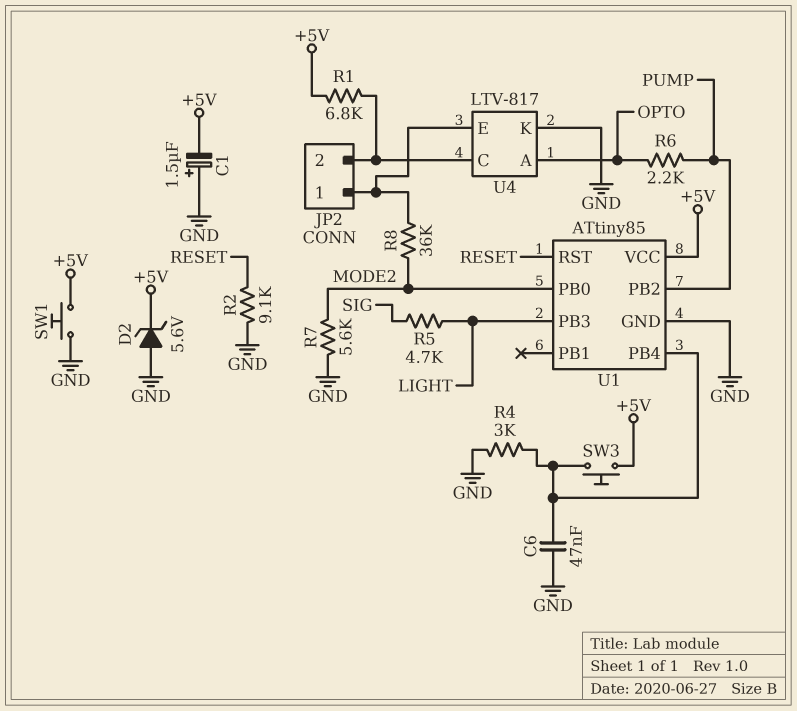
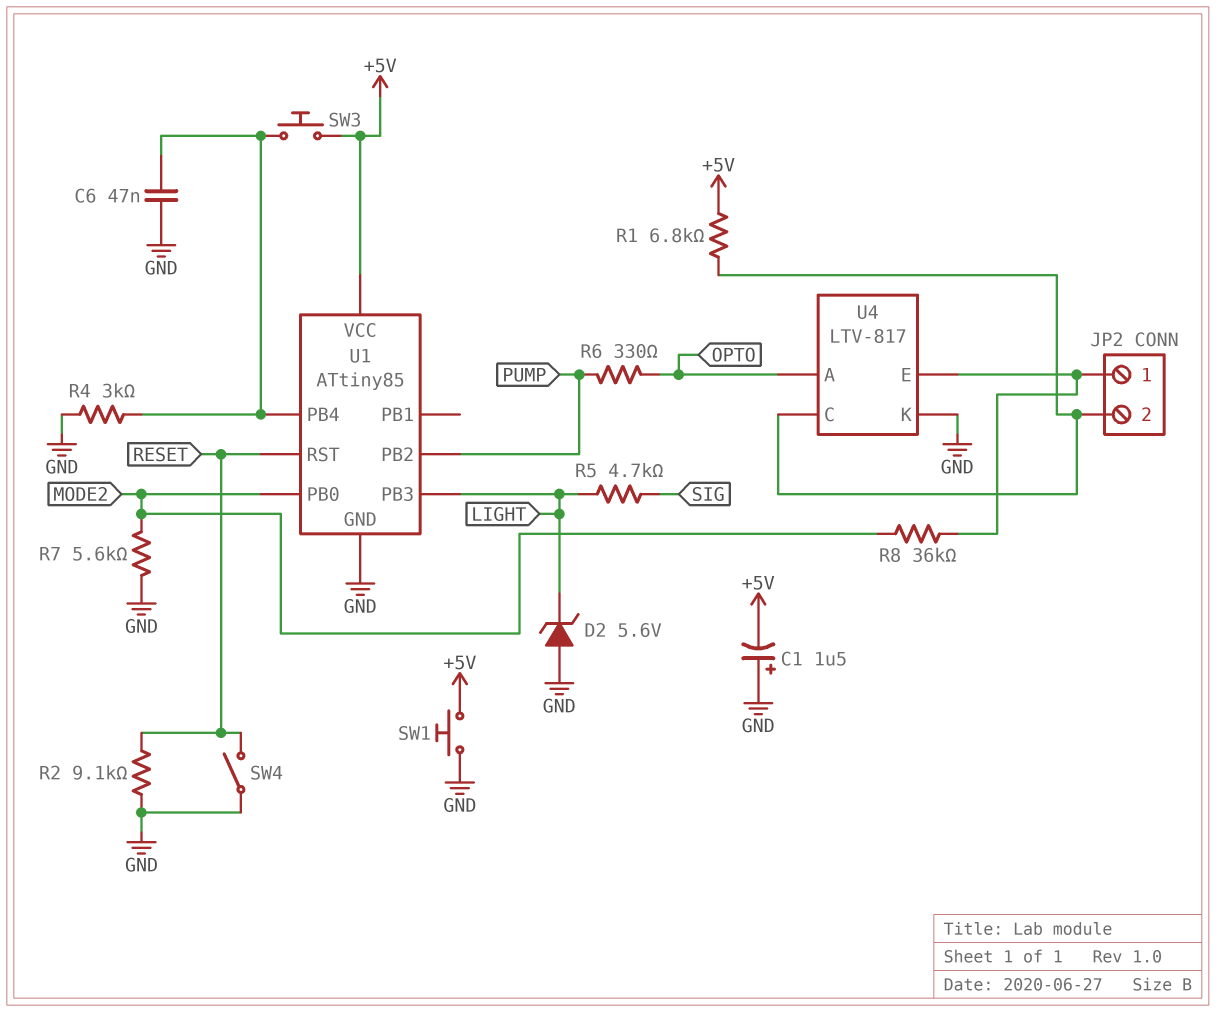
D2: zener 5.6V (A GND, K +5V) -> zener 5.6V (A GND, K LIGHT)
R6: 2.2k (OPTO, PUMP) -> 330 (OPTO, PUMP)
SW4: none -> switch (GND, RESET)

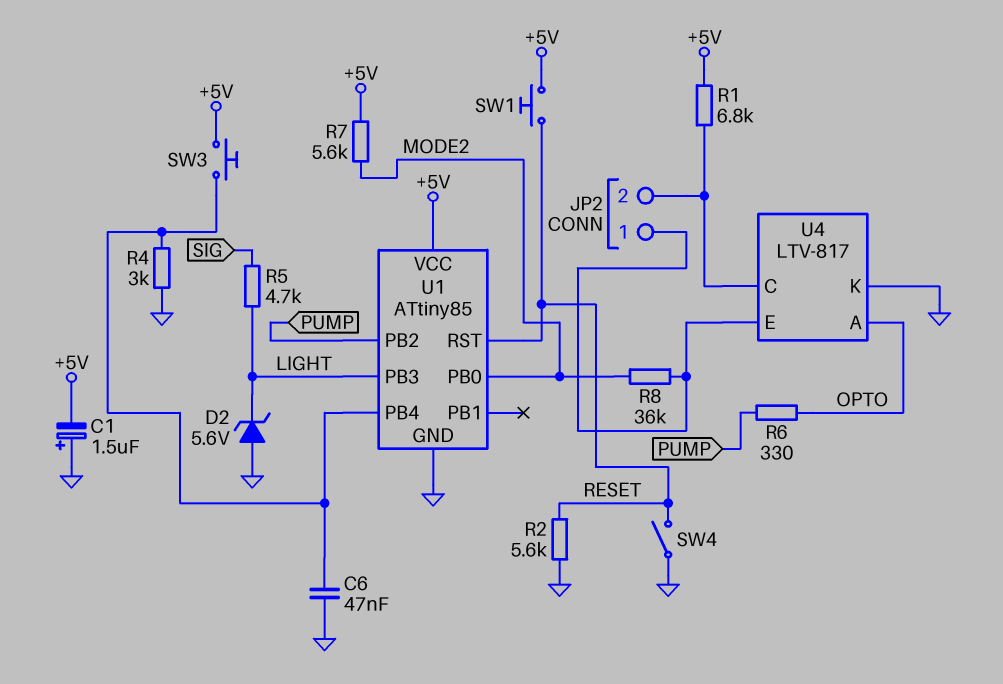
R2: 9.1k (GND, RESET) -> 5.6k (GND, RESET)
R7: 5.6k (GND, MODE2) -> 5.6k (+5V, MODE2)
SW1: button (+5V, GND) -> button (+5V, RESET)

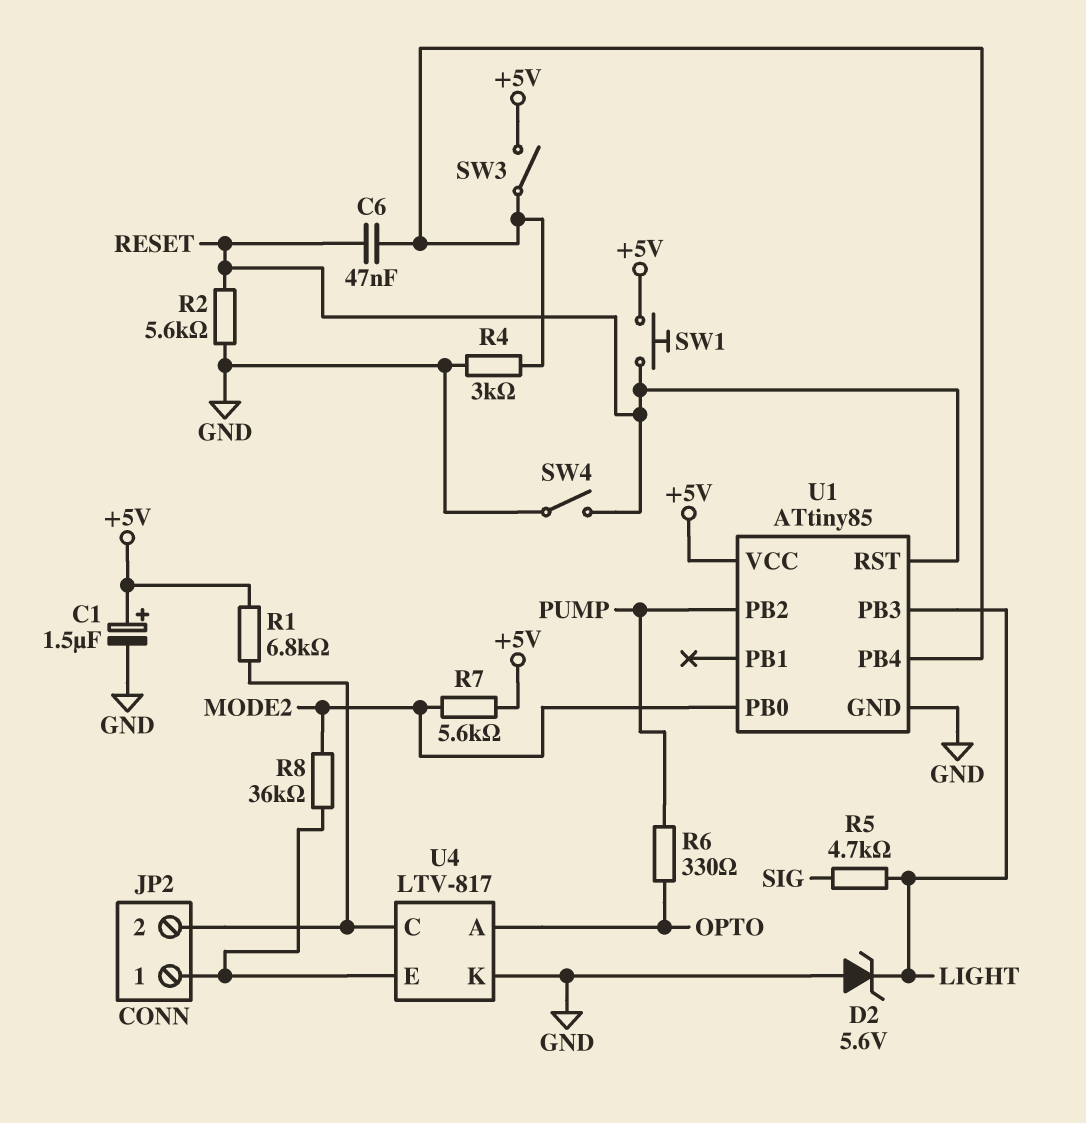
C1: 1.5uF (plus GND, minus +5V) -> 1.5uF (plus +5V, minus GND)
C6: 47nF (GND, U1/PB4) -> 47nF (RESET, U1/PB4)
SW3: button (+5V, U1/PB4) -> switch (+5V, U1/PB4)

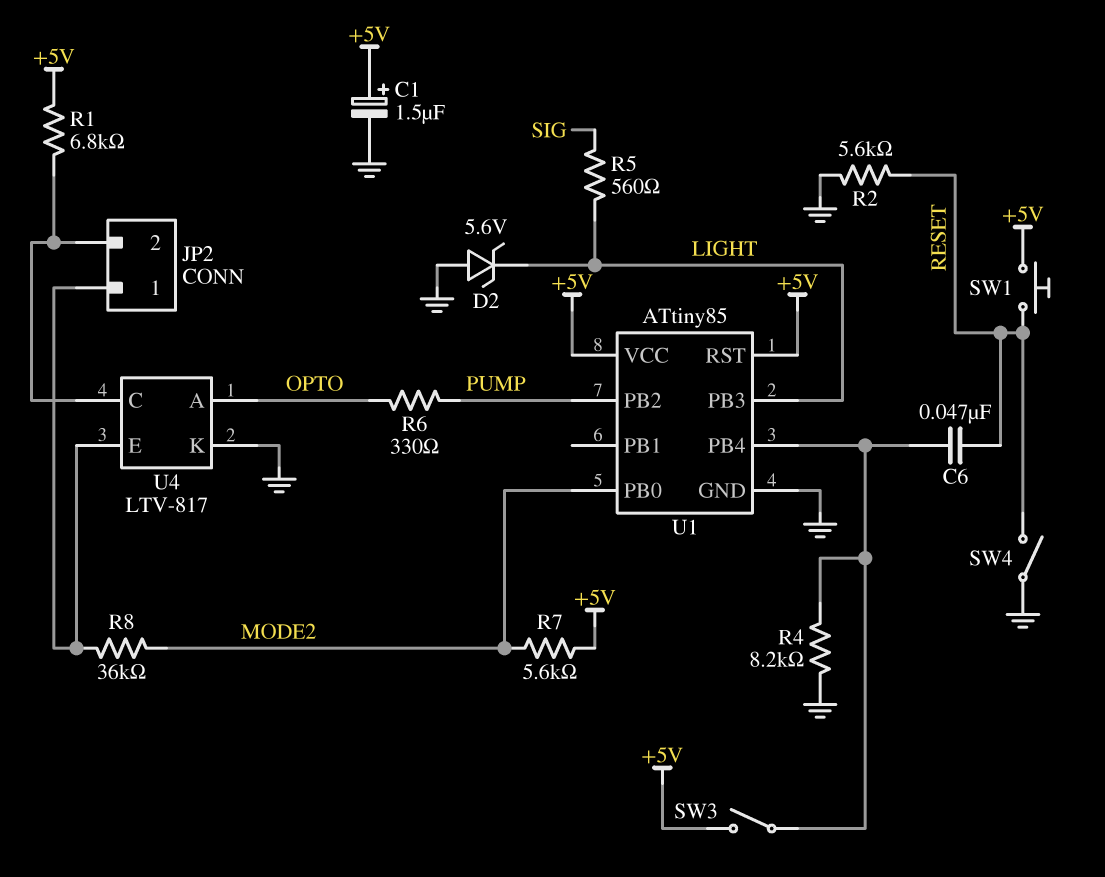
R4: 3k (GND, U1/PB4) -> 8.2k (GND, U1/PB4)
R5: 4.7k (LIGHT, SIG) -> 560 (LIGHT, SIG)
U1 pin RST: RESET -> +5V

